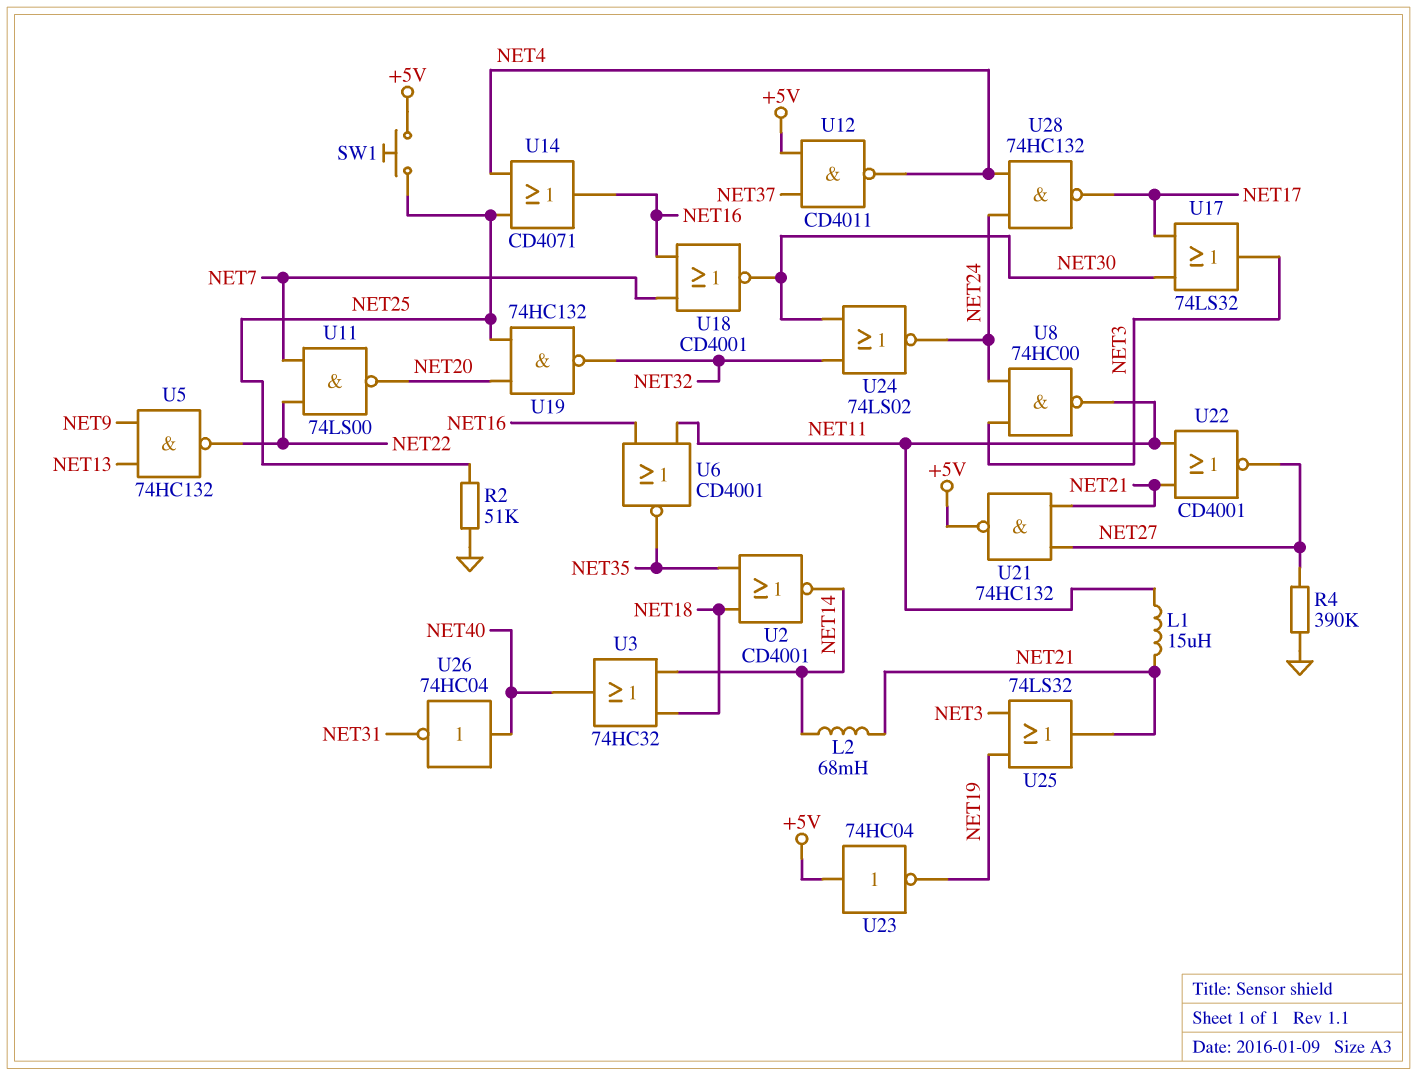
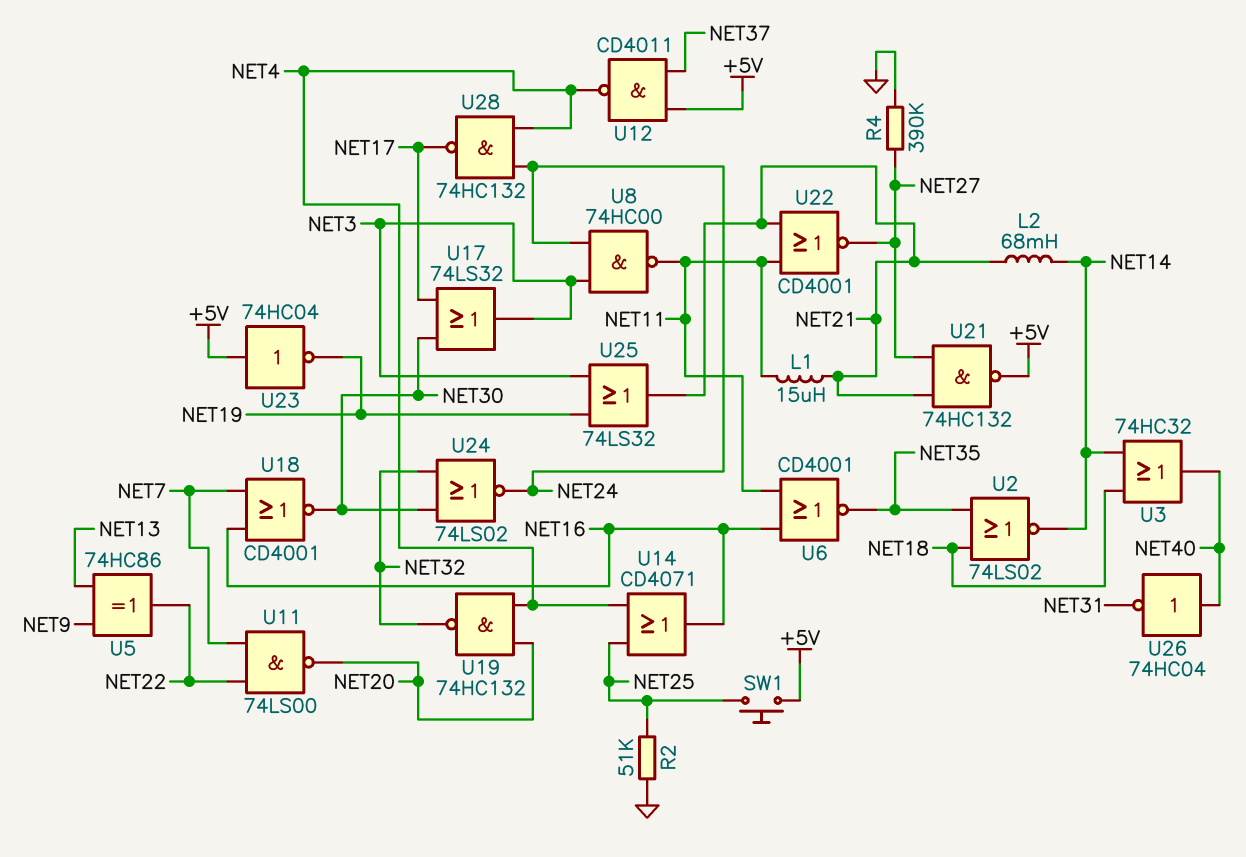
U2: NOR CD4001 (in NET18, in NET35, out NET14) -> NOR 74LS02 (in NET18, in NET35, out NET14)
U5: NAND 74HC132 (in NET9, in NET13, out NET22) -> XOR 74HC86 (in NET9, in NET13, out NET22)
U19: NAND 74HC132 (in NET20, in NET25, out NET32) -> NAND 74HC132 (in NET4, in NET20, out NET32)

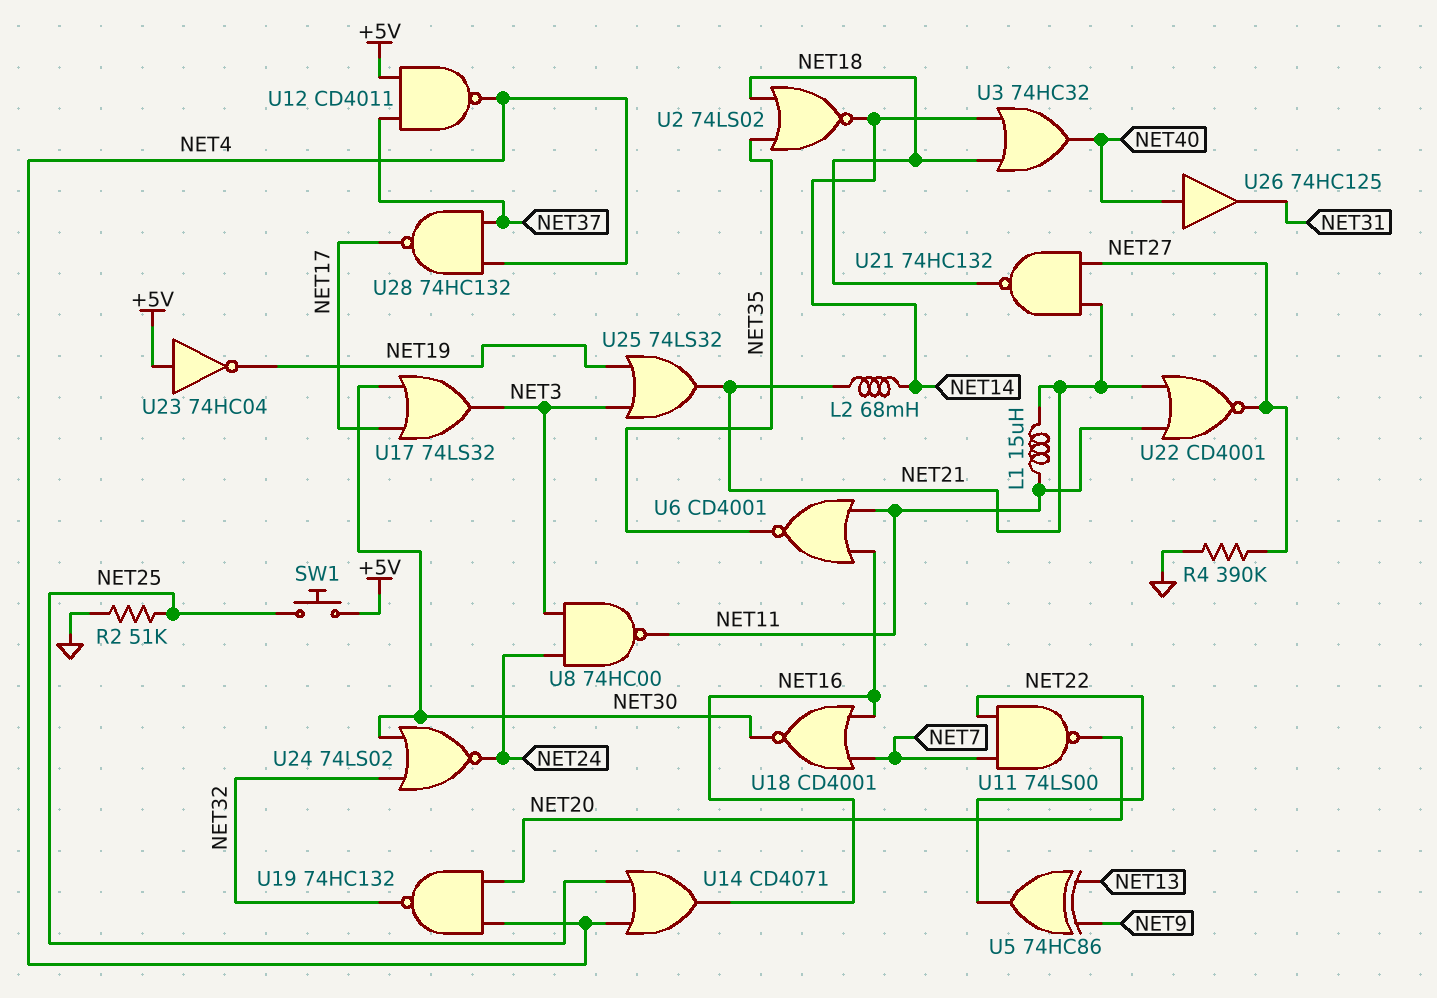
U21: NAND 74HC132 (in NET21, in NET27, out +5V) -> NAND 74HC132 (in NET21, in NET27, out NET18)
U26: NOT 74HC04 (in NET40, out NET31) -> buffer 74HC125 (in NET40, out NET31)
U28: NAND 74HC132 (in NET4, in NET24, out NET17) -> NAND 74HC132 (in NET4, in NET37, out NET17)

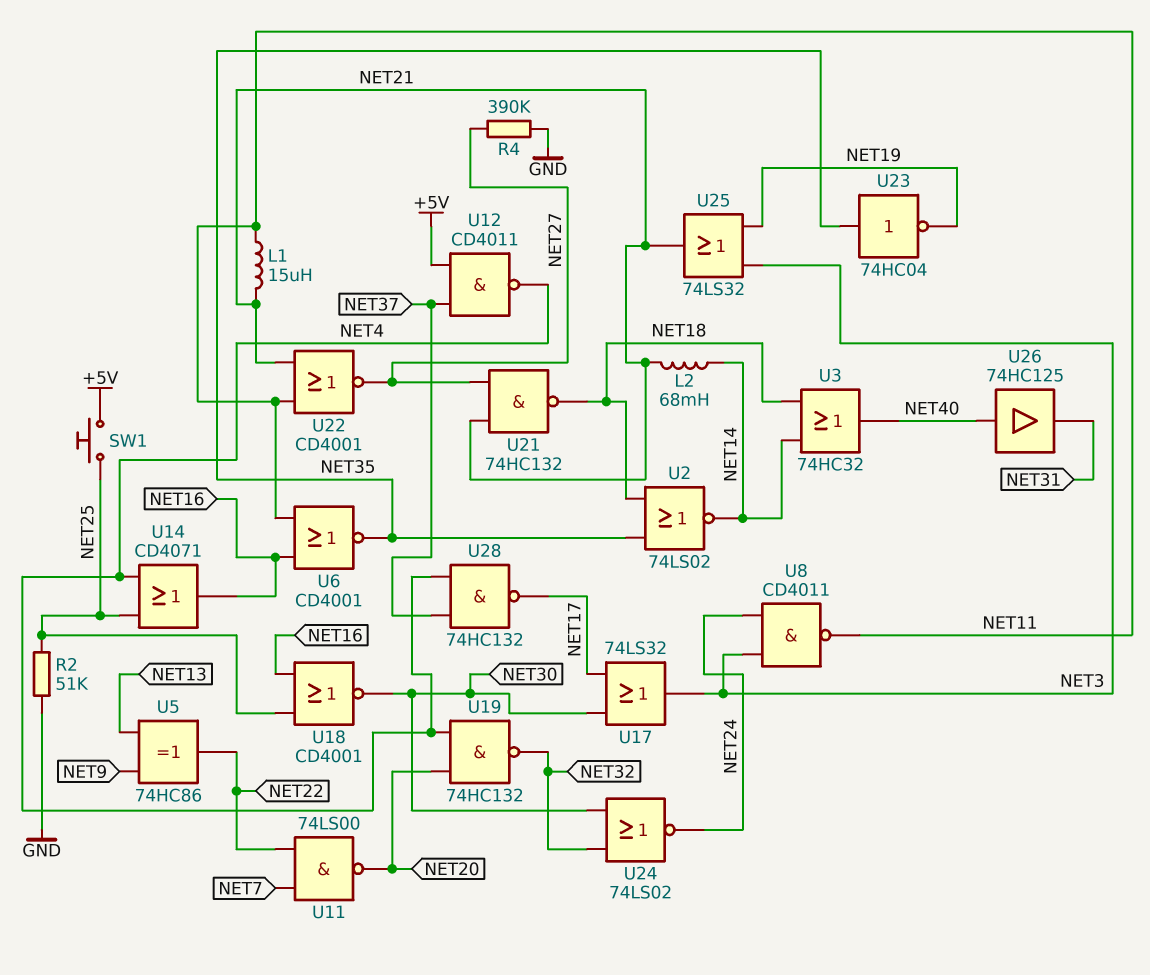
U8: NAND 74HC00 (in NET3, in NET24, out NET11) -> NAND CD4011 (in NET3, in NET24, out NET11)
U18: NOR CD4001 (in NET7, in NET16, out NET30) -> NOR CD4001 (in NET16, in NET25, out NET30)
U23: NOT 74HC04 (in +5V, out NET19) -> NOT 74HC04 (in NET35, out NET19)

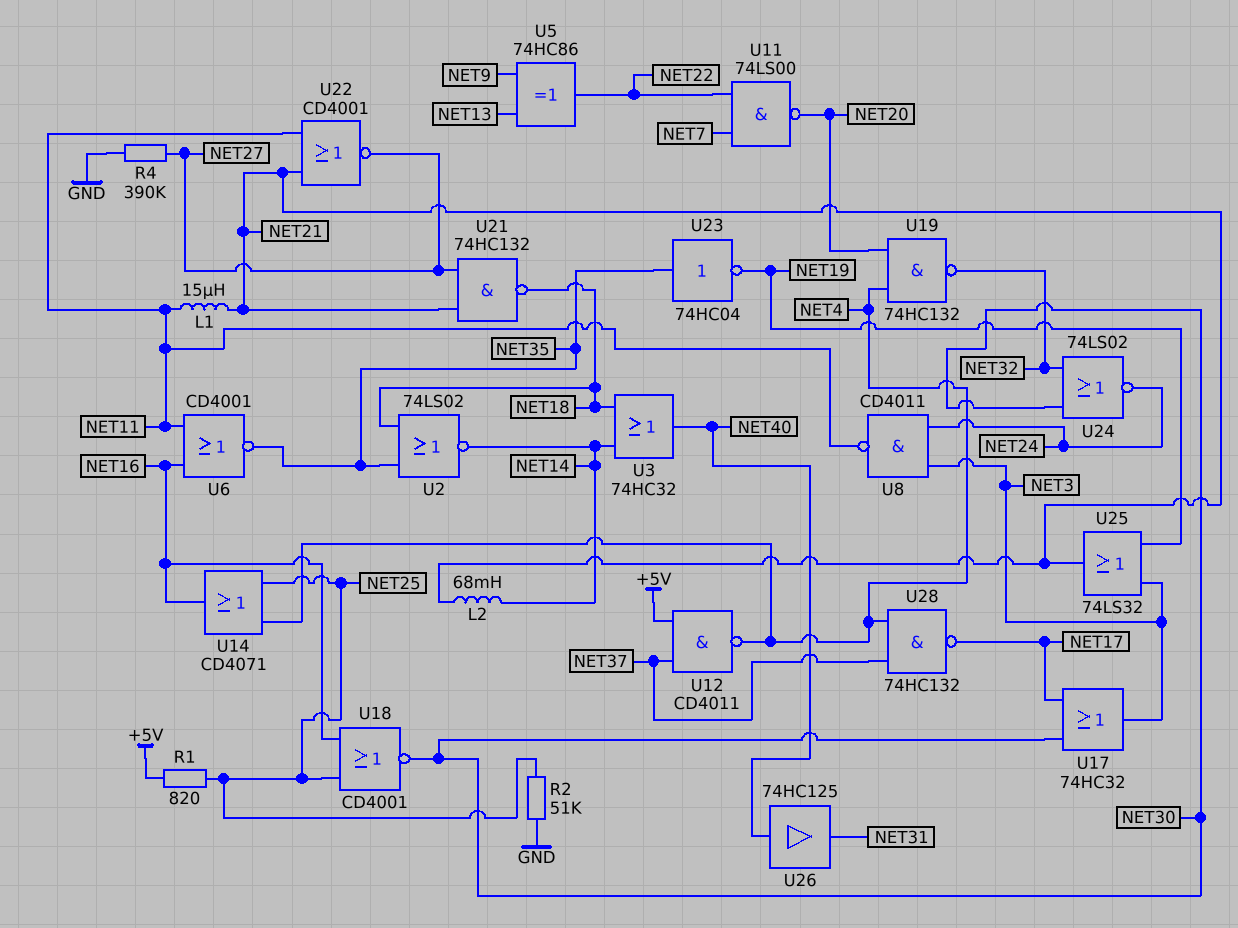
R1: none -> 820 (+5V, NET25)
SW1: button (+5V, NET25) -> none
U17: OR 74LS32 (in NET17, in NET30, out NET3) -> OR 74HC32 (in NET17, in NET30, out NET3)

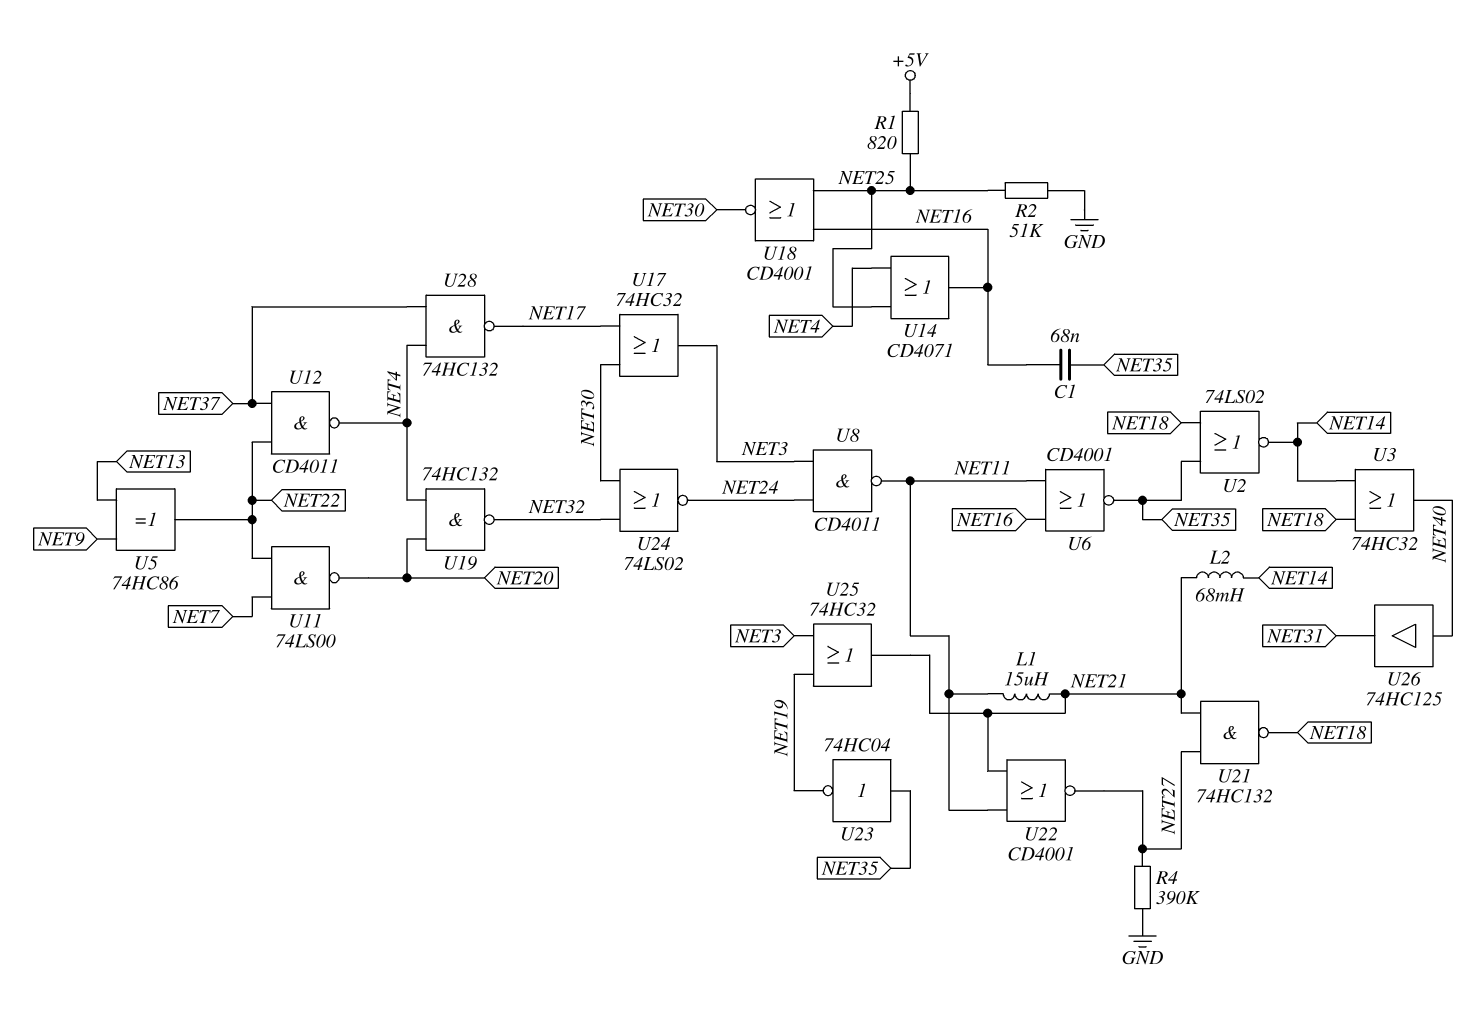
C1: none -> 68nF (NET16, NET35)
U12: NAND CD4011 (in +5V, in NET37, out NET4) -> NAND CD4011 (in NET22, in NET37, out NET4)
U25: OR 74LS32 (in NET3, in NET19, out NET21) -> OR 74HC32 (in NET3, in NET19, out NET21)

